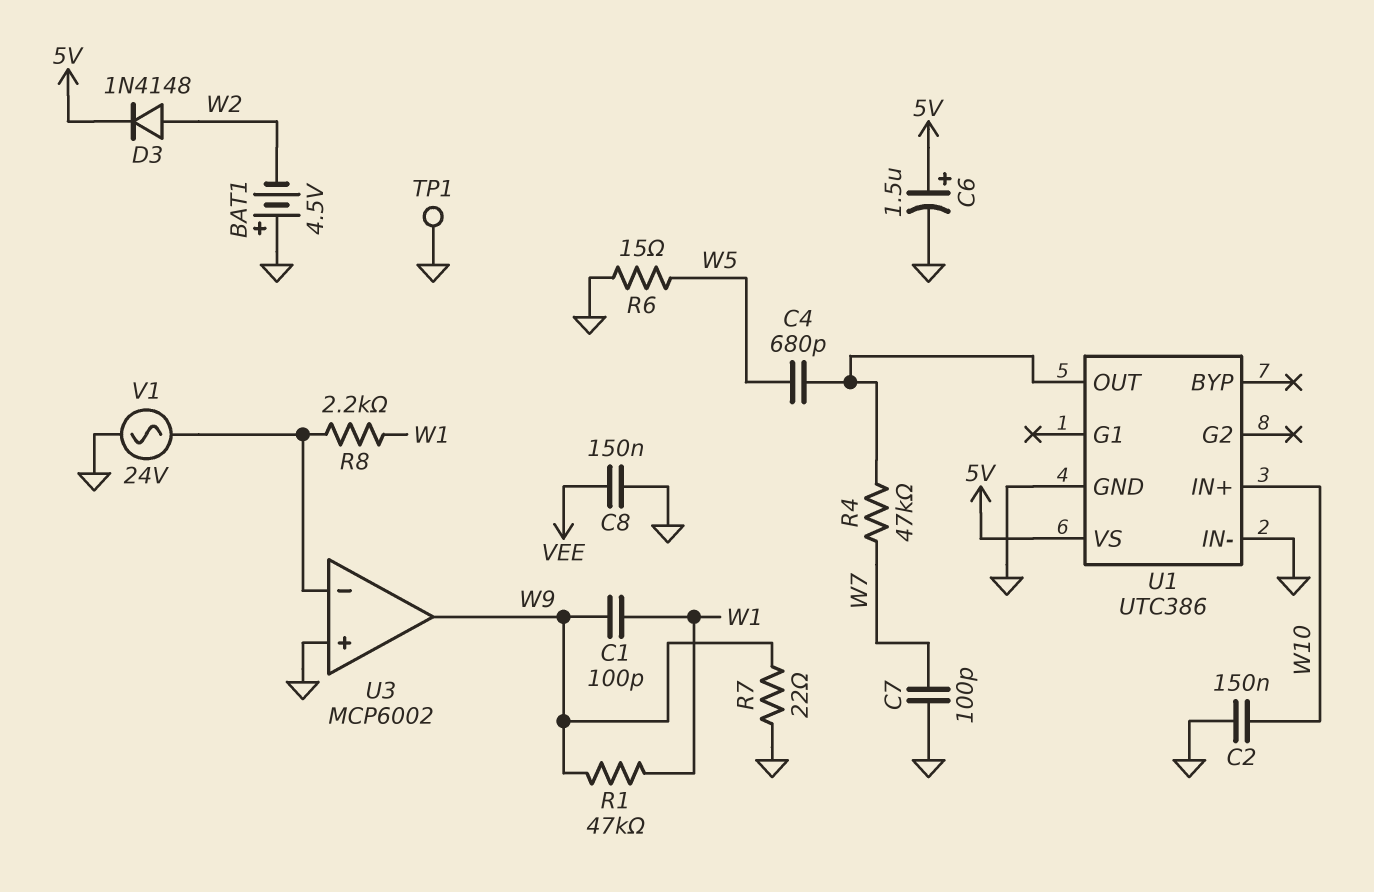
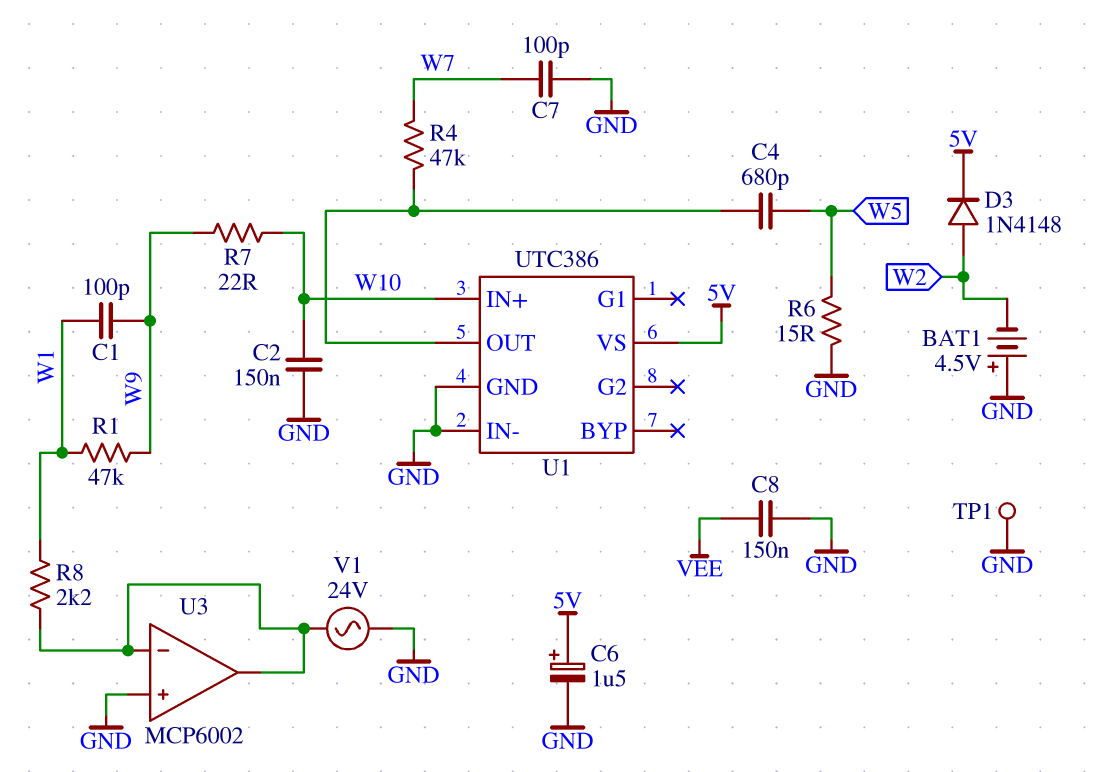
R7: 22 (GND, W9) -> 22 (W9, W10)
U3 pin out: W9 -> U3/in-

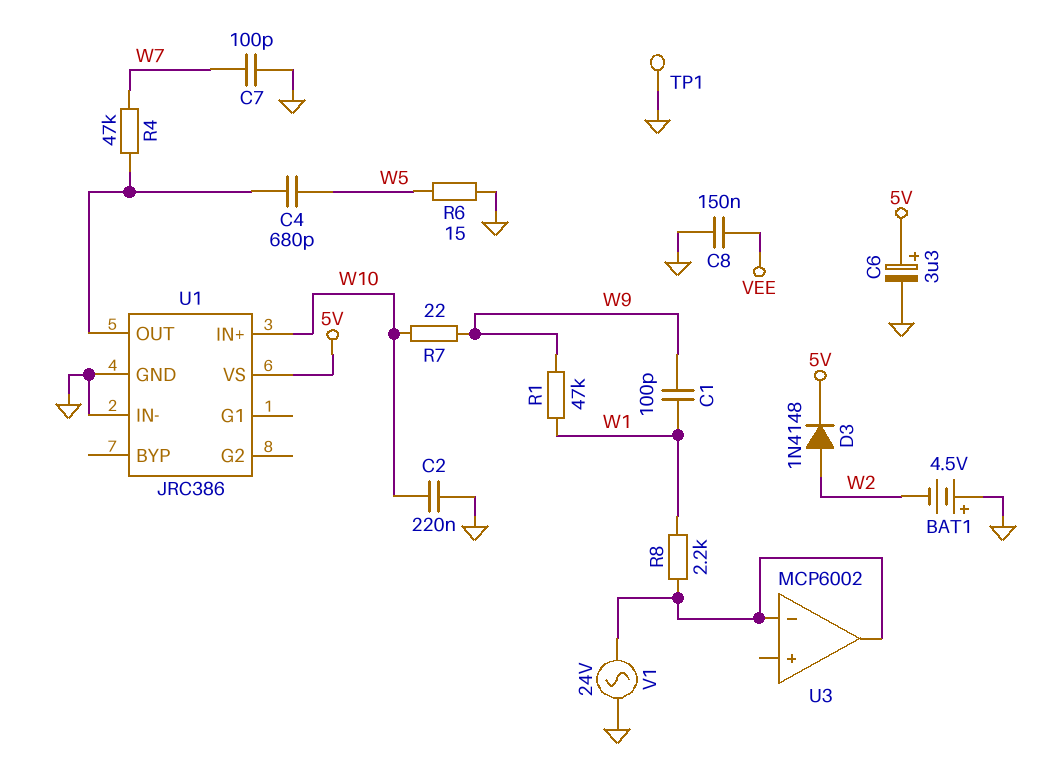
C2: 150nF (GND, W10) -> 220nF (GND, W10)
C6: 1.5uF (plus 5V, minus GND) -> 3.3uF (plus 5V, minus GND)
U1: UTC386 -> JRC386
U3 pin in+: GND -> none

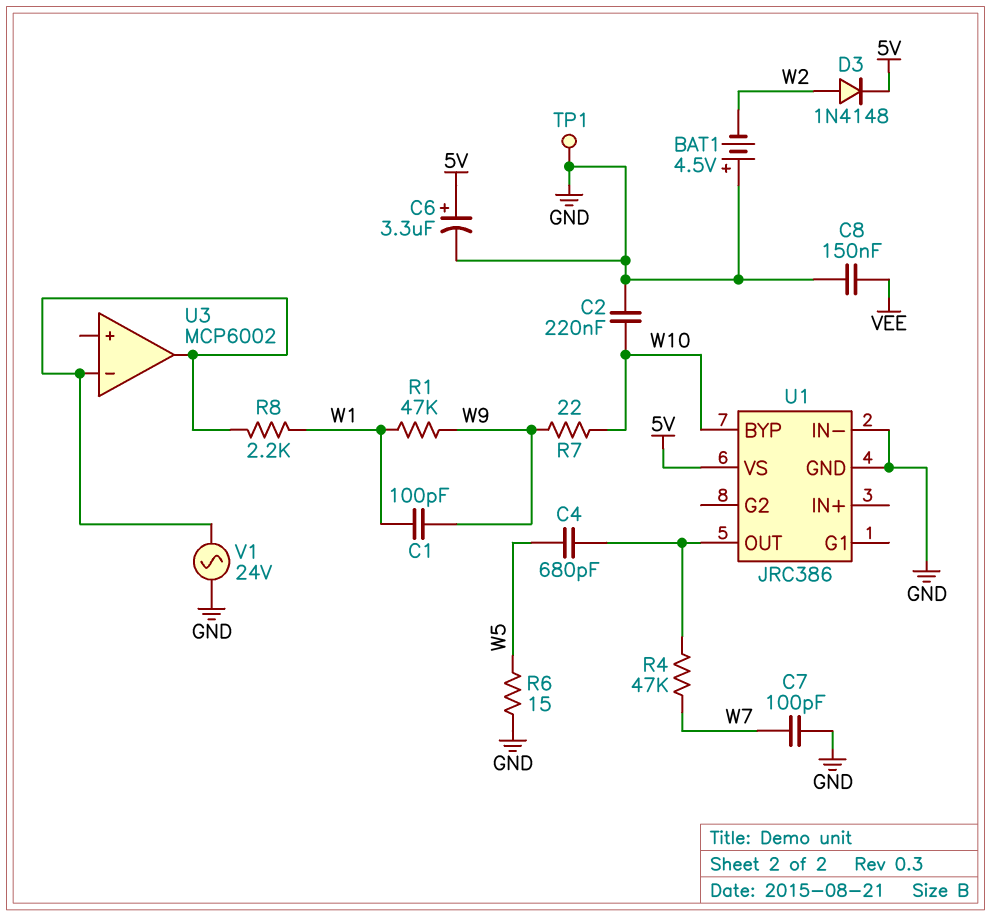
U1 pin BYP: none -> W10
U1 pin IN+: W10 -> none

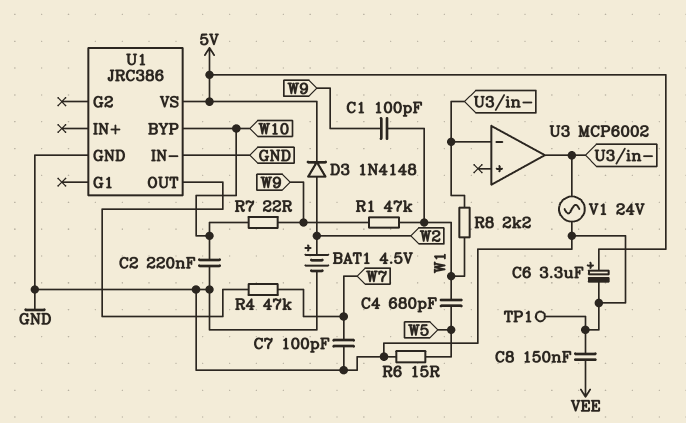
BAT1: 4.5V (plus GND, minus W2) -> 4.5V (plus W2, minus GND)
C4: 680pF (U1/OUT, W5) -> 680pF (W1, W5)

